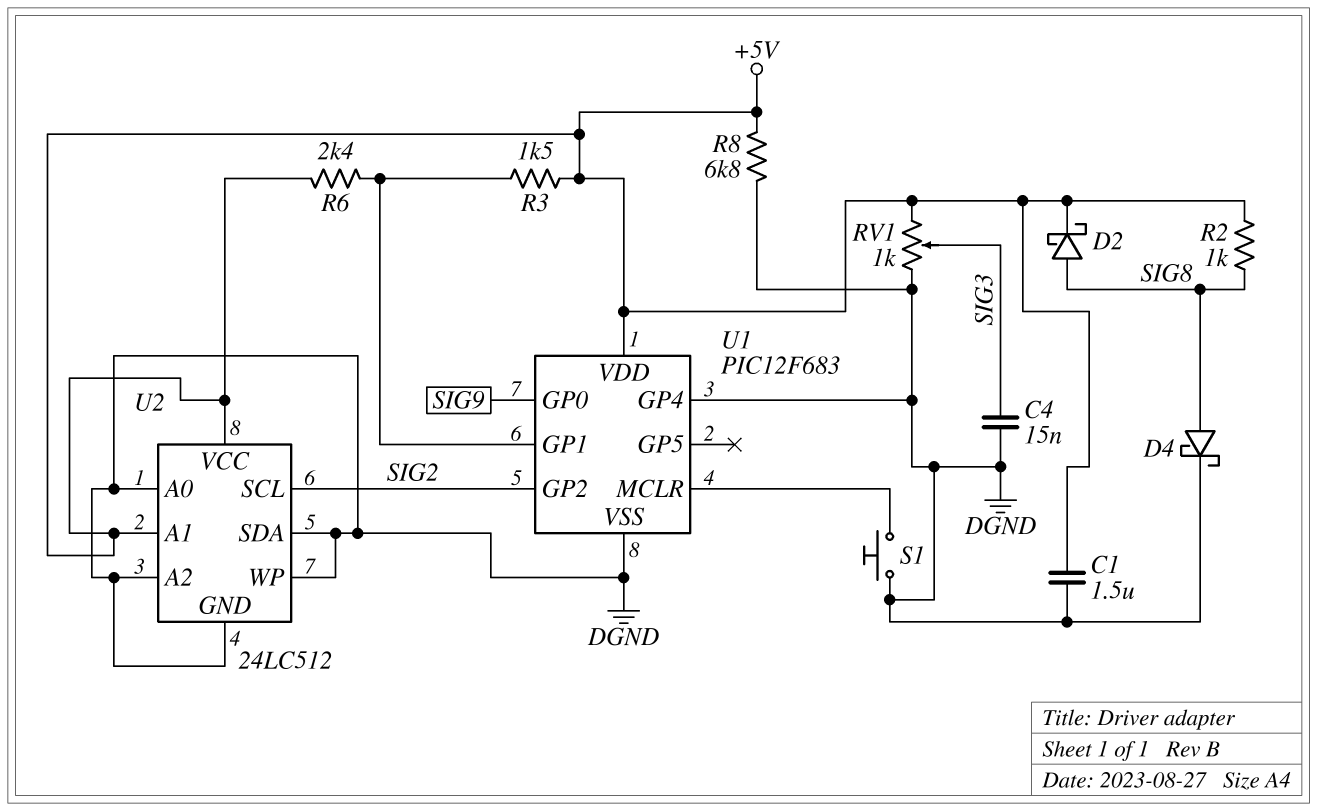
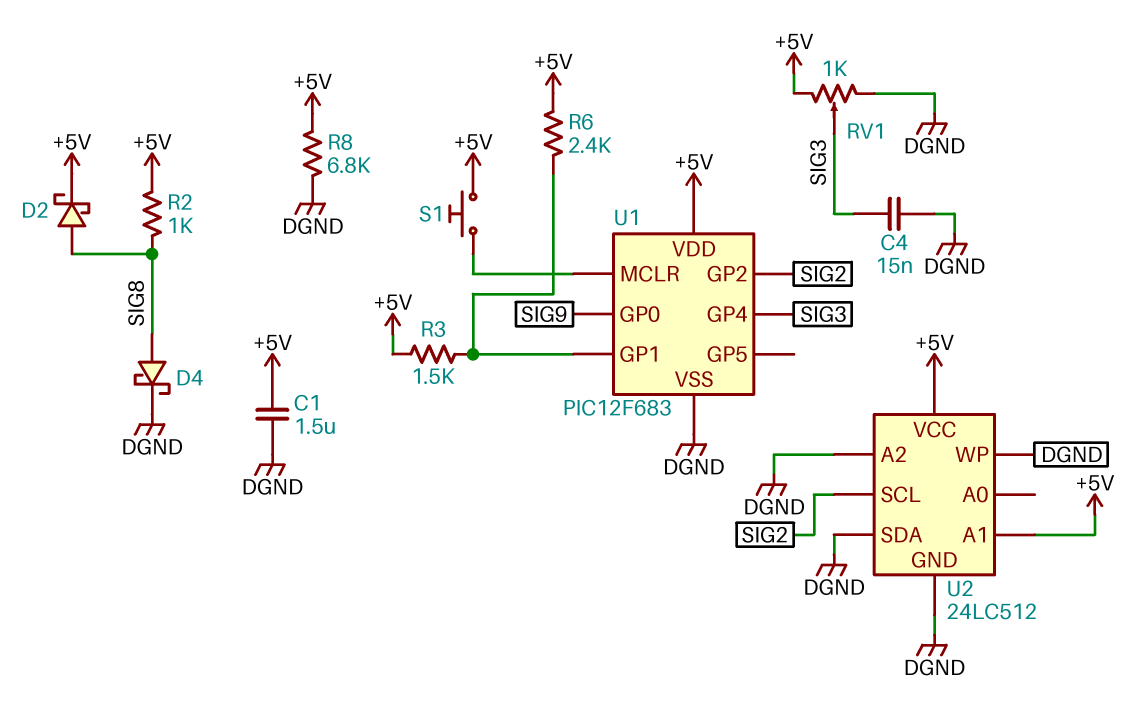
S1: button (DGND, U1/MCLR) -> button (+5V, U1/MCLR)
U1 pin GP4: DGND -> SIG3
U2 pin A0: DGND -> none

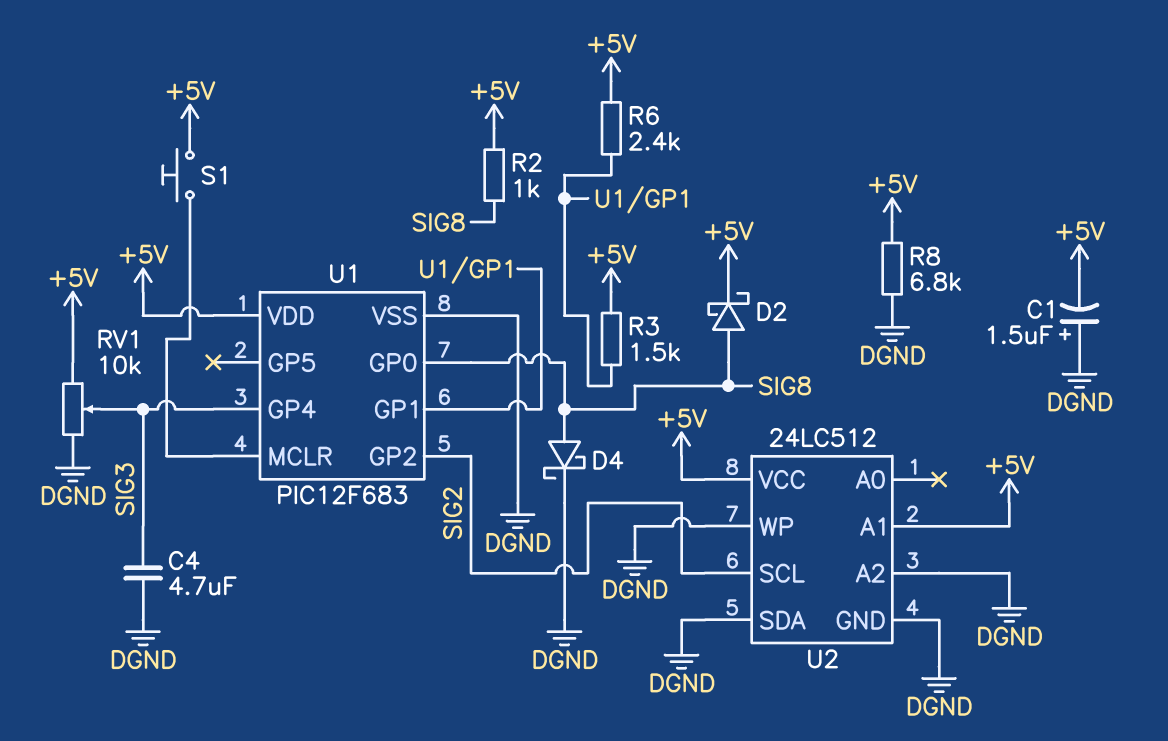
C1: 1.5uF (+5V, DGND) -> 1.5uF (plus DGND, minus +5V)
C4: 15nF (DGND, SIG3) -> 4.7uF (DGND, SIG3)
RV1: 1k (+5V, DGND, wiper SIG3) -> 10k (+5V, DGND, wiper SIG3)
U1 pin GP0: SIG9 -> SIG8

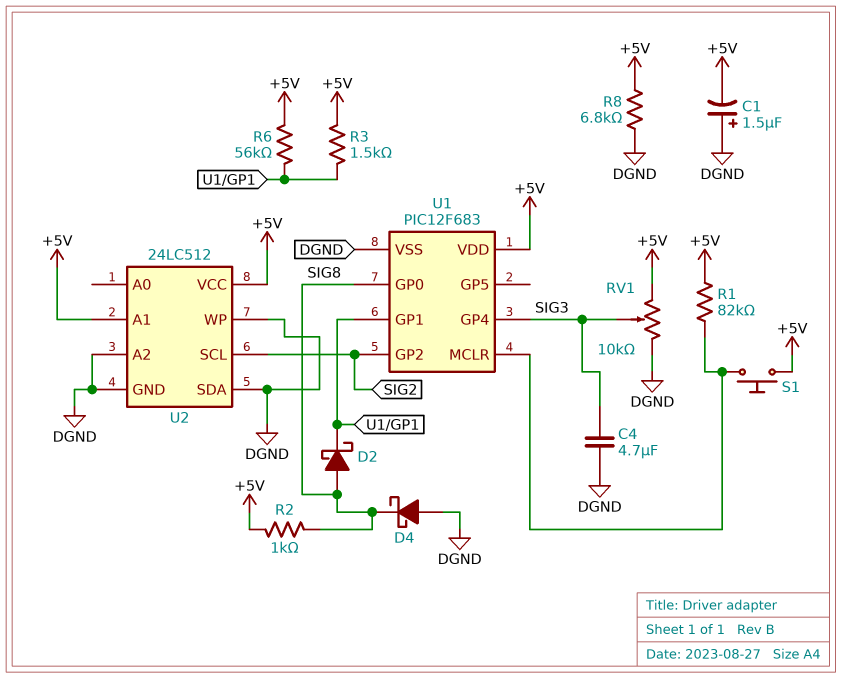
D2: schottky (A SIG8, K +5V) -> schottky (A SIG8, K U1/GP1)
D4: schottky (A SIG8, K DGND) -> schottky (A DGND, K SIG8)
R1: none -> 82k (+5V, U1/MCLR)
R6: 2.4k (+5V, U1/GP1) -> 56k (+5V, U1/GP1)

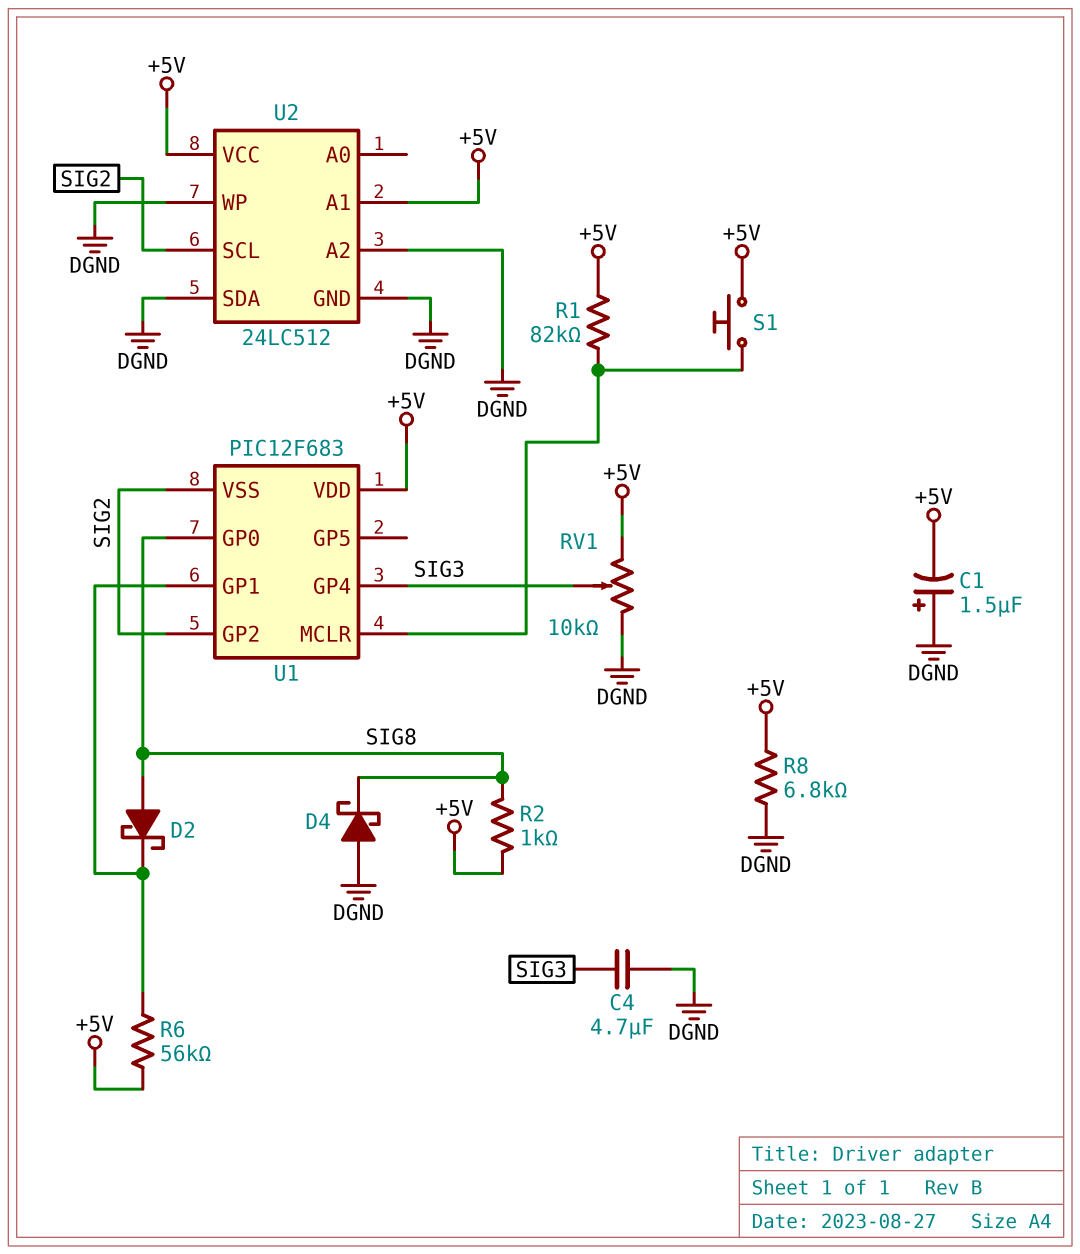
R3: 1.5k (+5V, U1/GP1) -> none
U1 pin VSS: DGND -> SIG2

